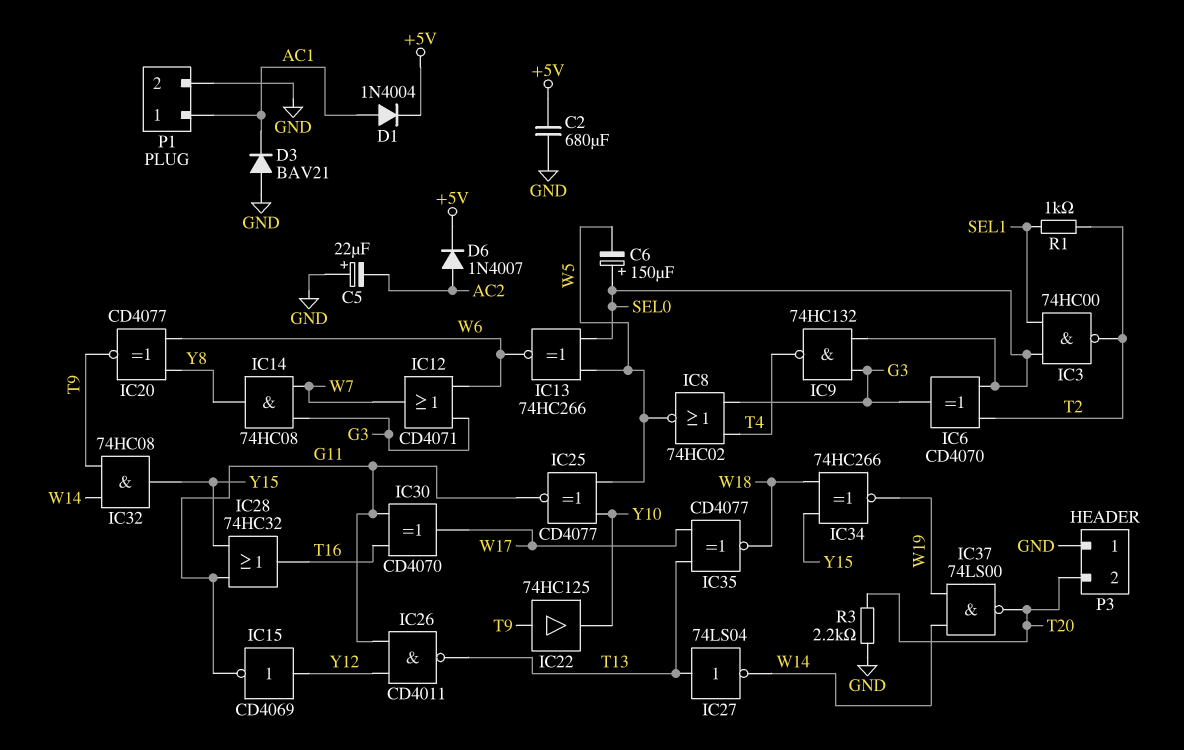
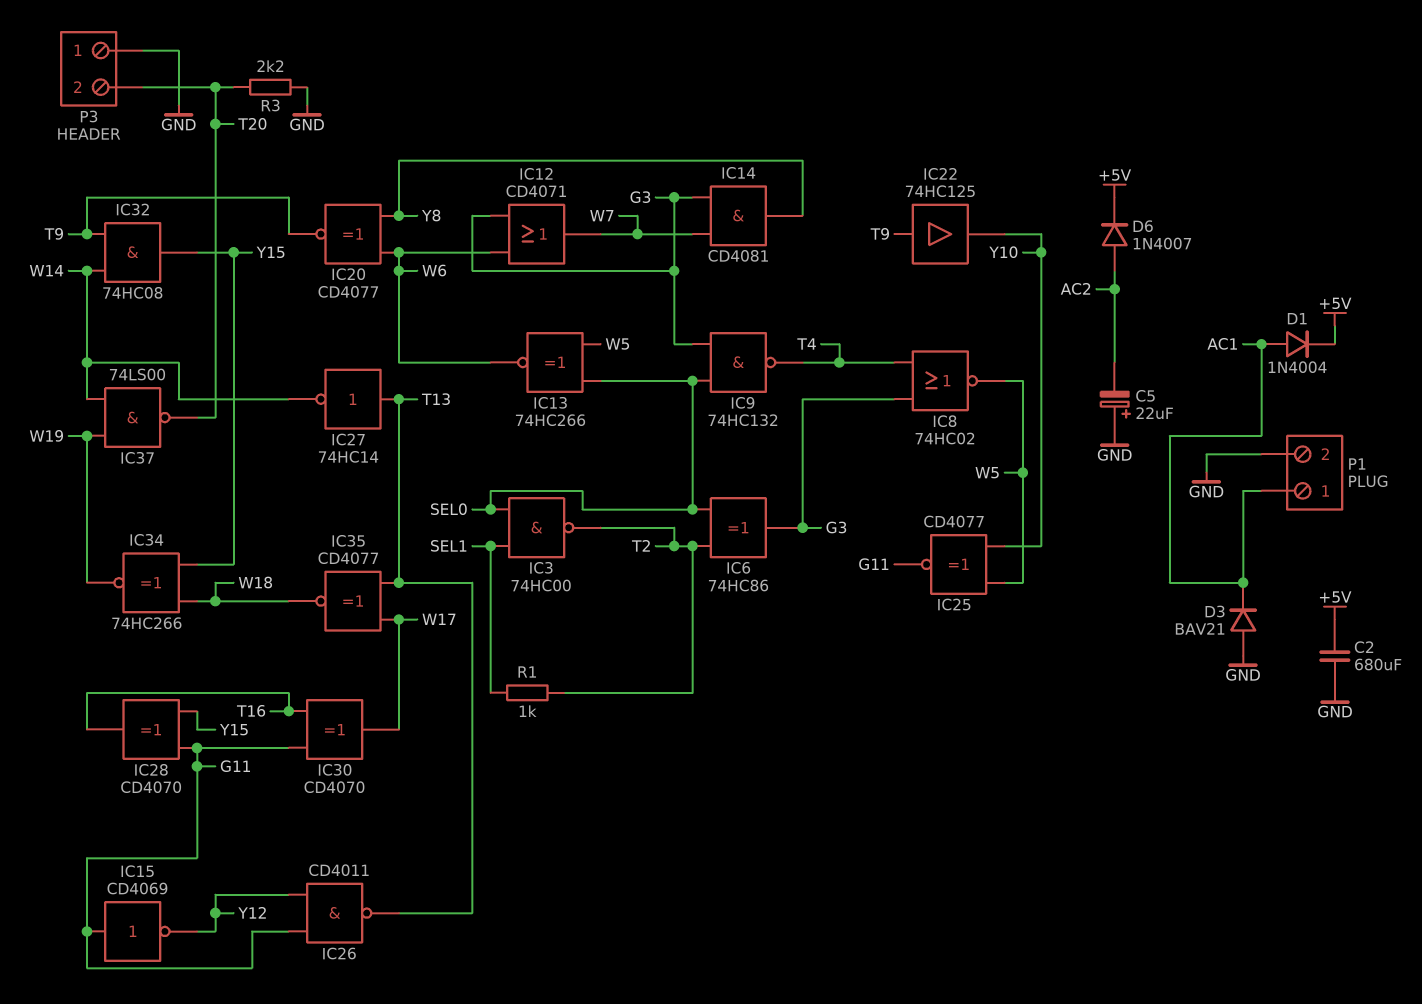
C6: 150uF (plus SEL0, minus W5) -> none
IC6: XOR CD4070 (in SEL0, in T2, out G3) -> XOR 74HC86 (in SEL0, in T2, out G3)
IC14: AND 74HC08 (in G3, in W7, out Y8) -> AND CD4081 (in G3, in W7, out Y8)
IC15: NOT CD4069 (in Y12, out G11) -> NOT CD4069 (in G11, out Y12)
IC27: NOT 74LS04 (in T13, out W14) -> NOT 74HC14 (in T13, out W14)
IC28: OR 74HC32 (in G11, in Y15, out T16) -> XOR CD4070 (in G11, in Y15, out T16)

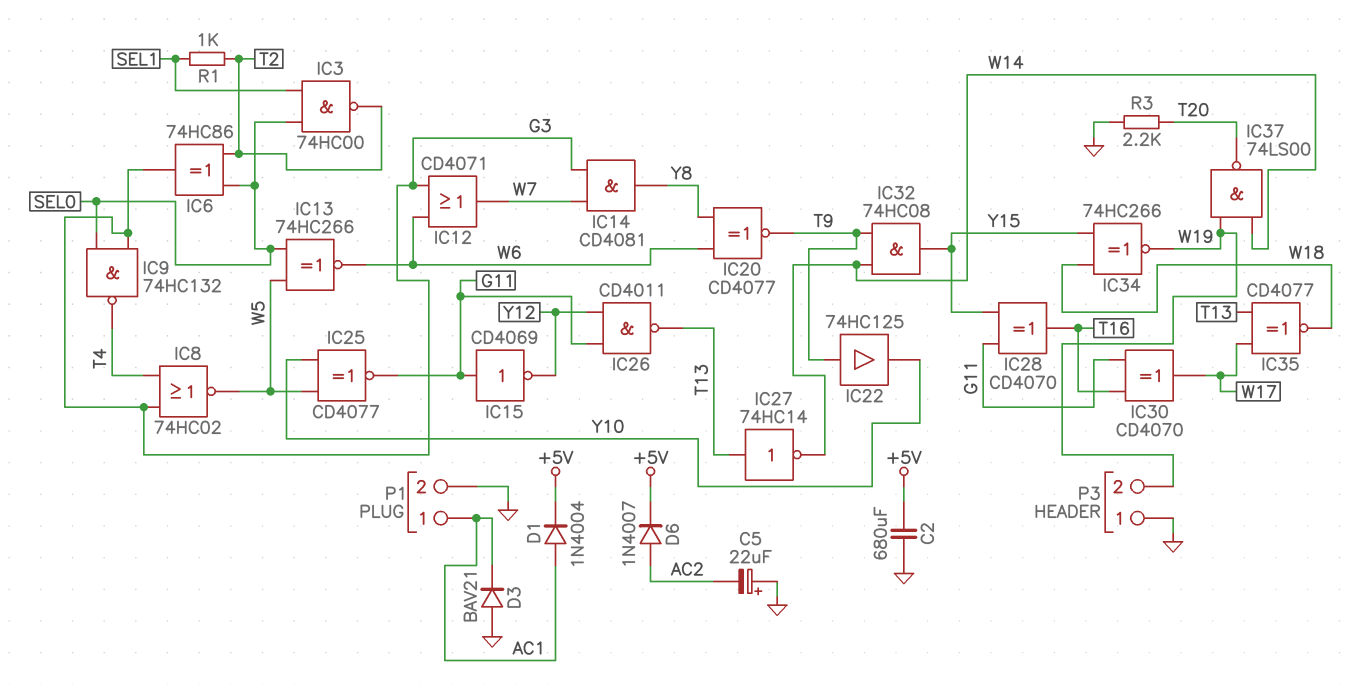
P3 pin 2: T20 -> W19

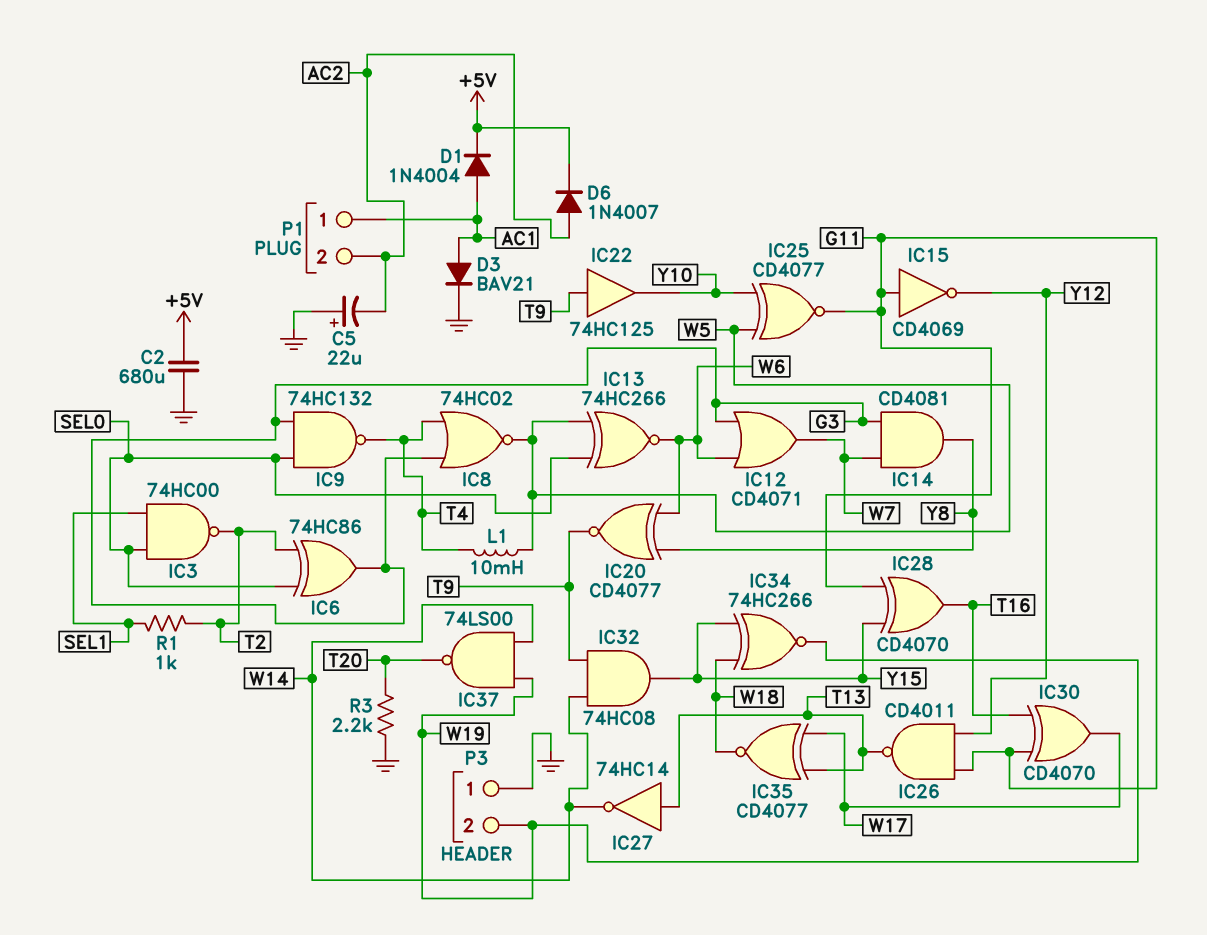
D3: diode BAV21 (A GND, K AC1) -> diode BAV21 (A AC1, K GND)
L1: none -> 10mH (T4, W5)
P1 pin 2: GND -> AC2

